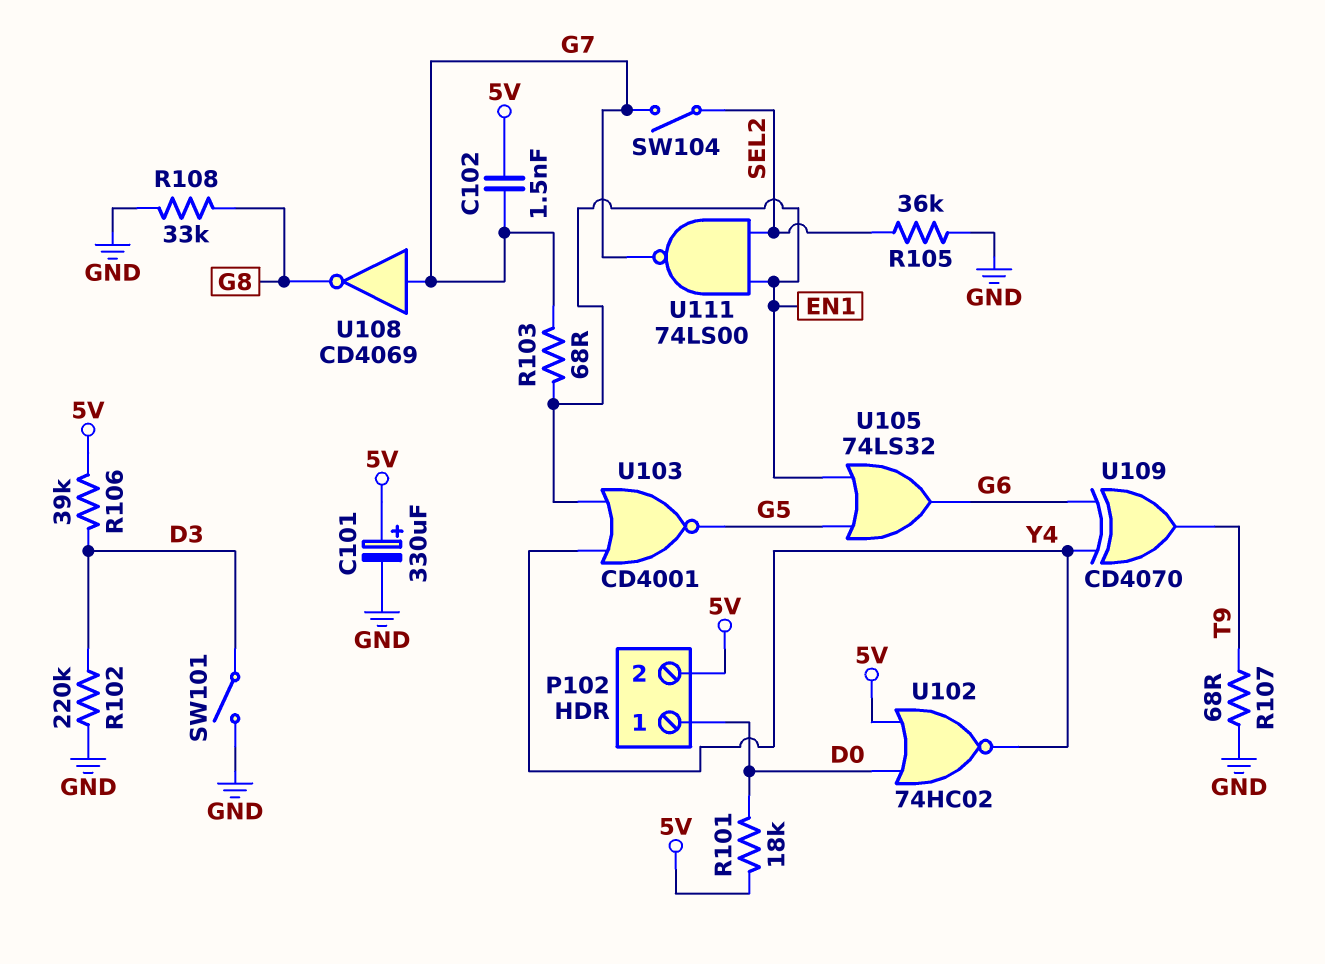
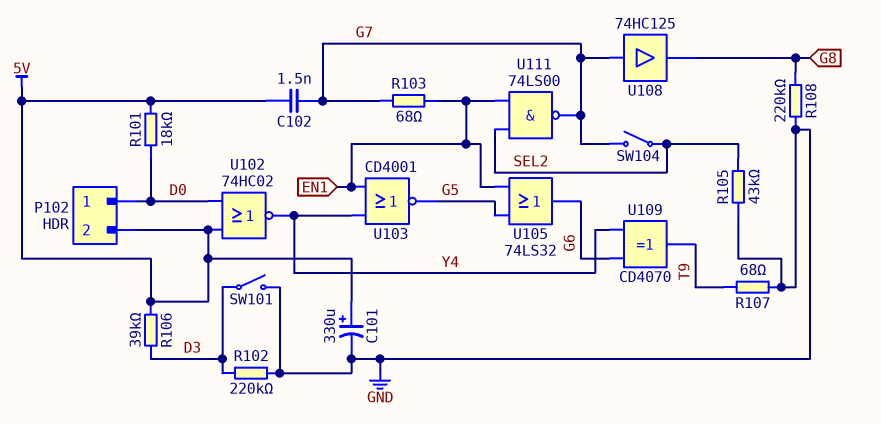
R105: 36k (GND, SEL2) -> 43k (GND, SEL2)
R108: 33k (G8, GND) -> 220k (G8, GND)
U108: NOT CD4069 (in G7, out G8) -> buffer 74HC125 (in G7, out G8)

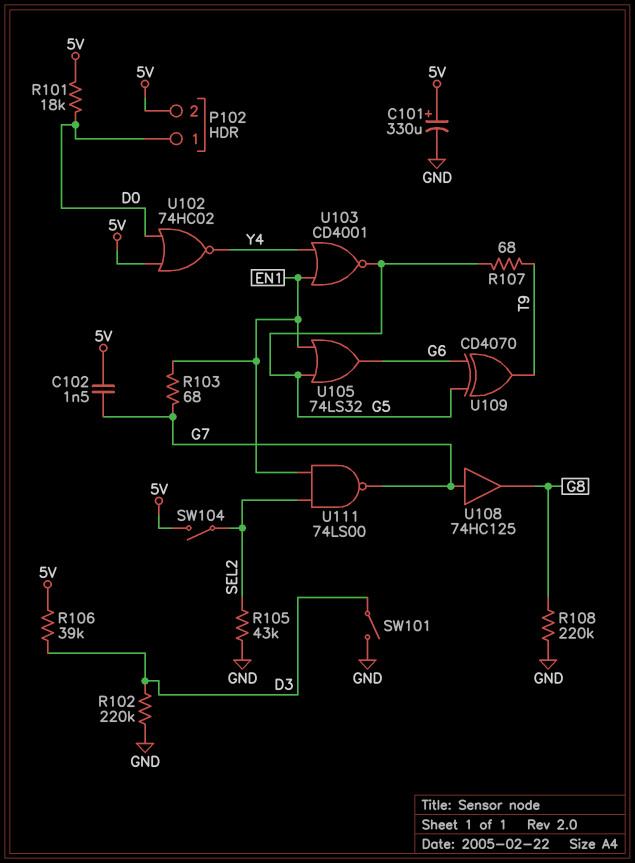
R107: 68 (GND, T9) -> 68 (G5, T9)
SW104: switch (G7, SEL2) -> switch (5V, SEL2)
U109: XOR CD4070 (in G6, in Y4, out T9) -> XOR CD4070 (in G5, in G6, out T9)

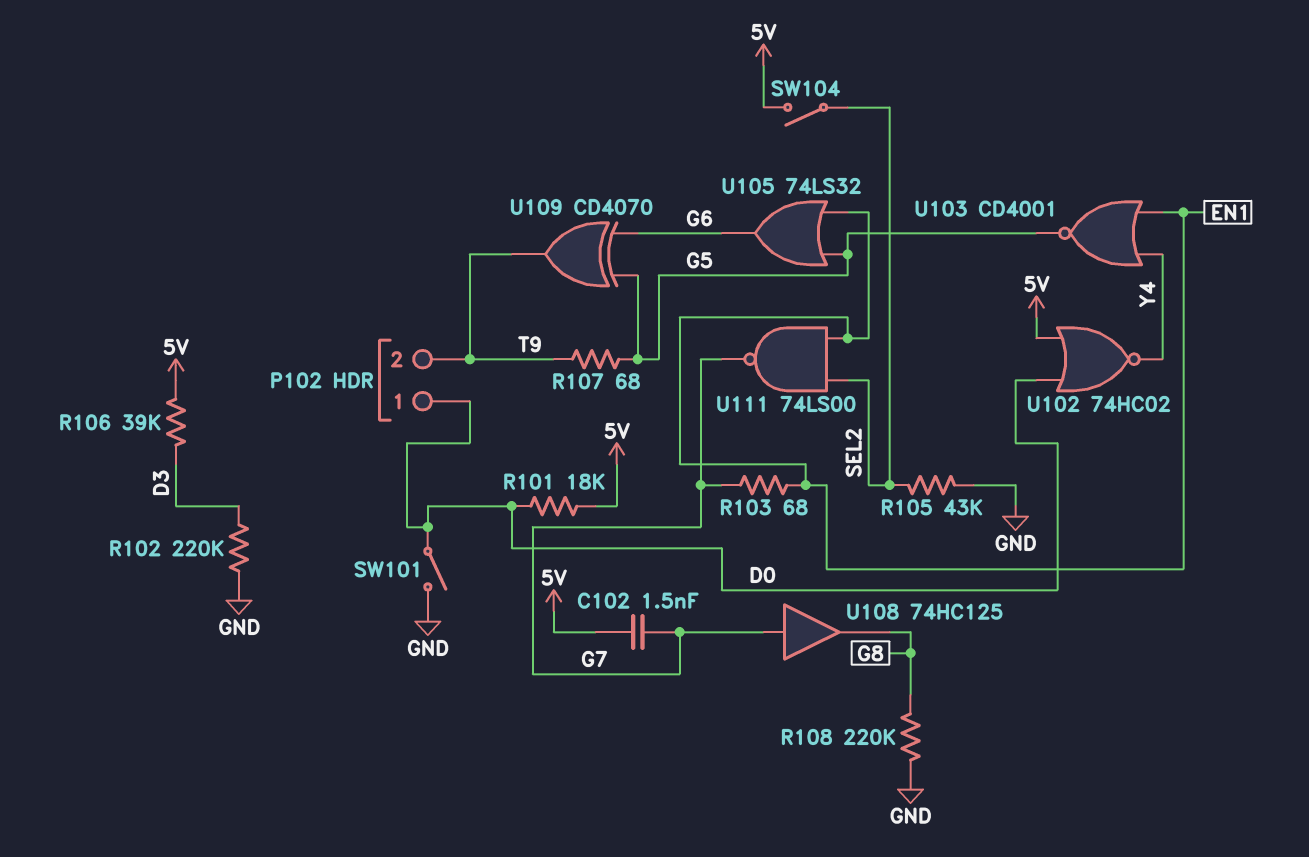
C101: 330uF (plus 5V, minus GND) -> none
P102 pin 2: 5V -> T9
SW101: switch (D3, GND) -> switch (D0, GND)

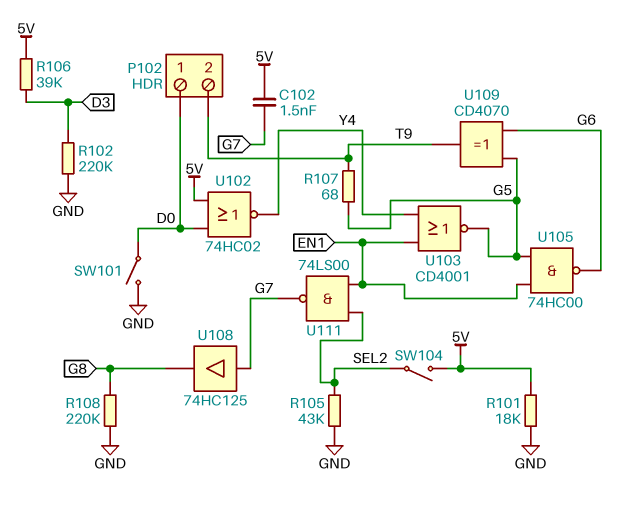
R101: 18k (5V, D0) -> 18k (5V, GND)
R103: 68 (EN1, G7) -> none
U105: OR 74LS32 (in EN1, in G5, out G6) -> NAND 74HC00 (in EN1, in G5, out G6)

